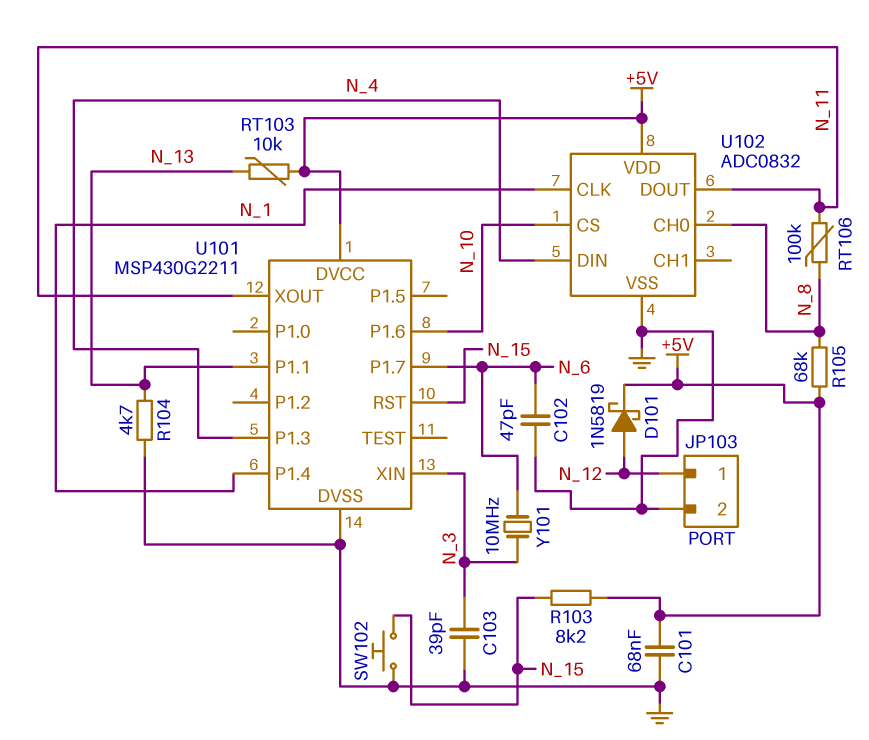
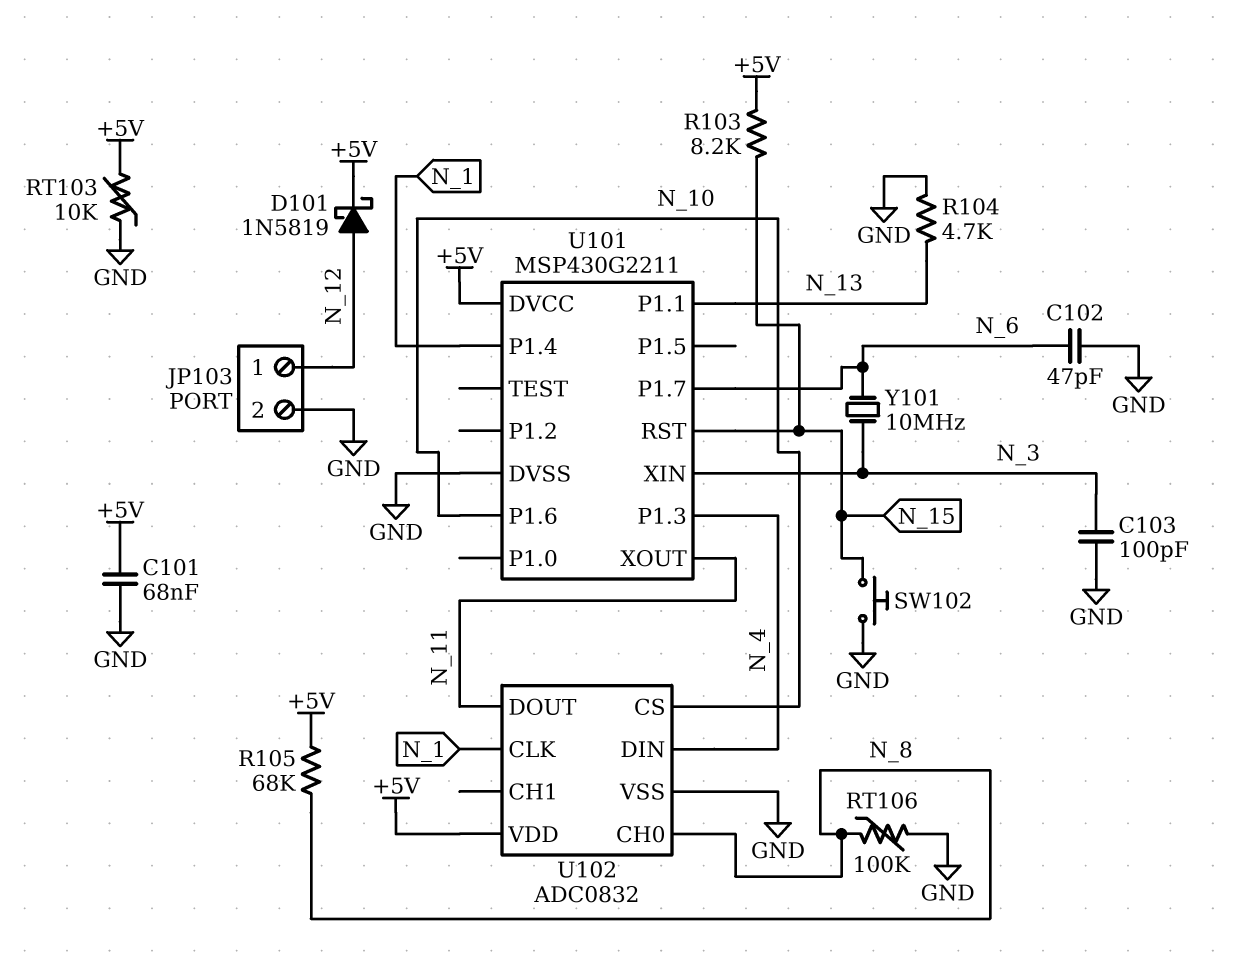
C103: 39pF (GND, N_3) -> 100pF (GND, N_3)
RT103: 10k (+5V, N_13) -> 10k (+5V, GND)
RT106: 100k (N_8, N_11) -> 100k (GND, N_8)

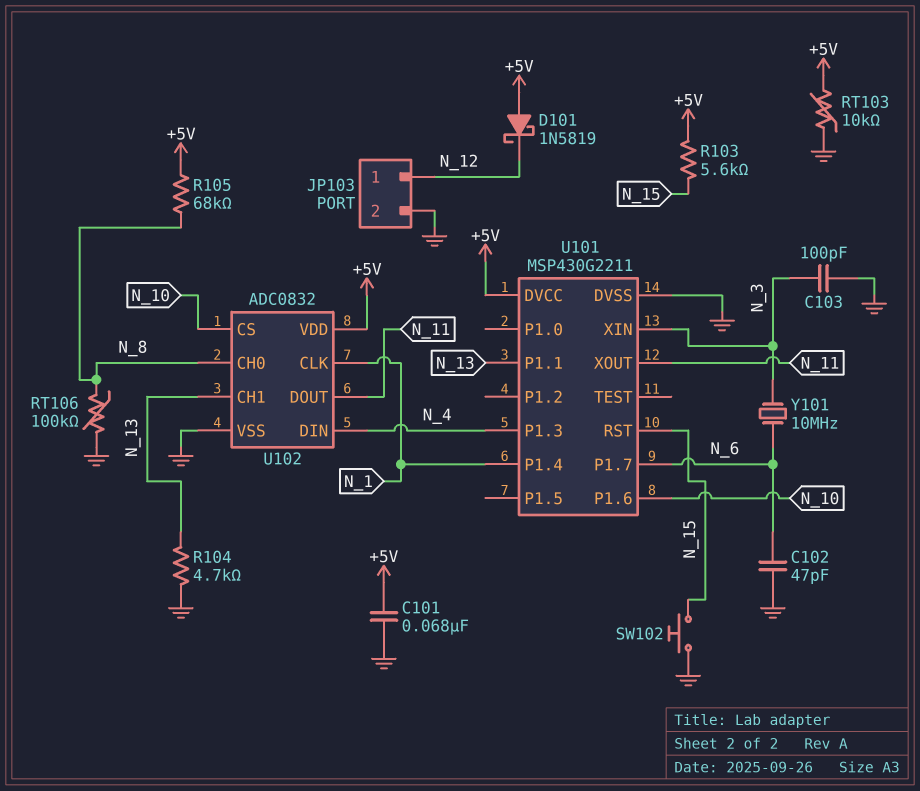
D101: schottky 1N5819 (A N_12, K +5V) -> schottky 1N5819 (A +5V, K N_12)
R103: 8.2k (+5V, N_15) -> 5.6k (+5V, N_15)
U102 pin CH1: none -> N_13

